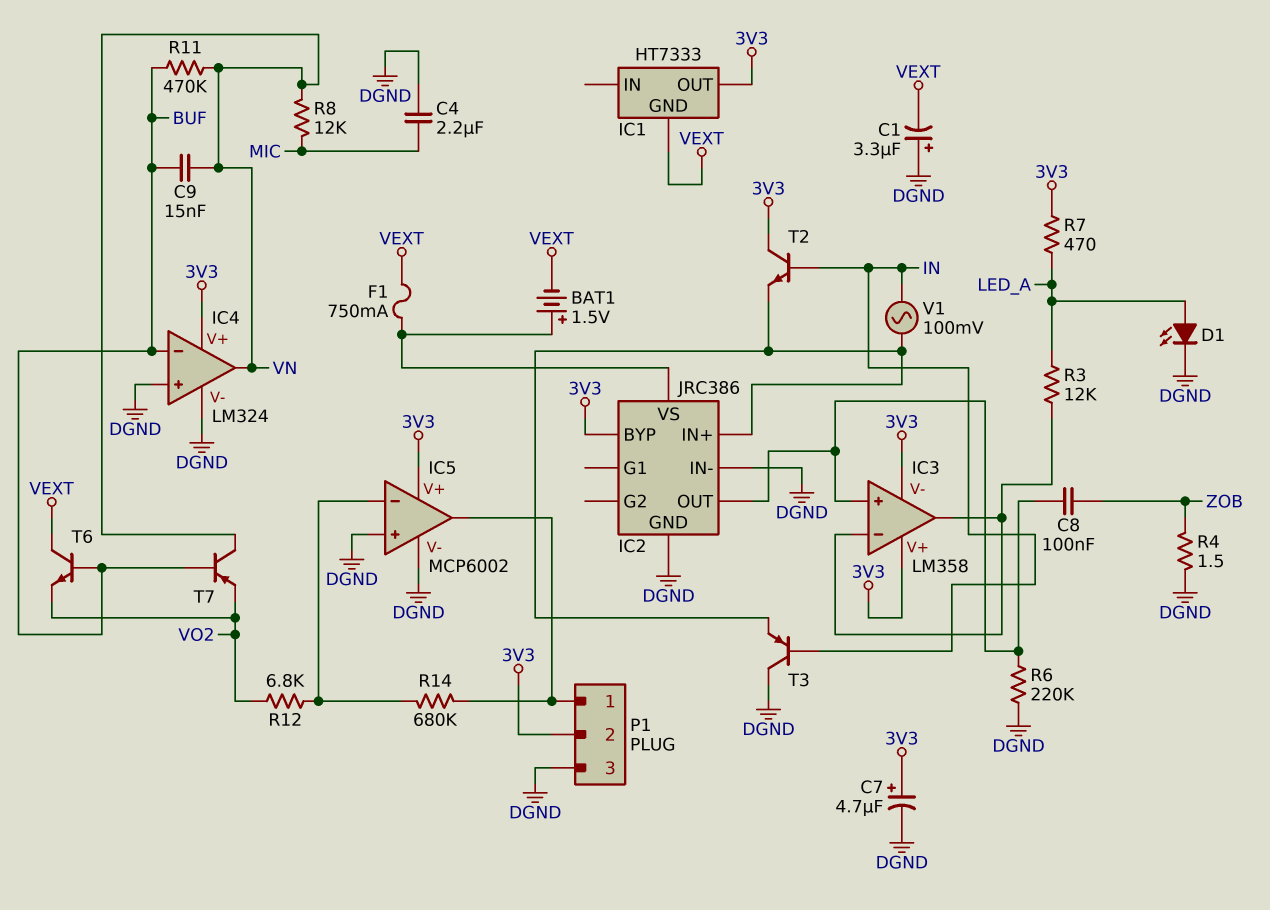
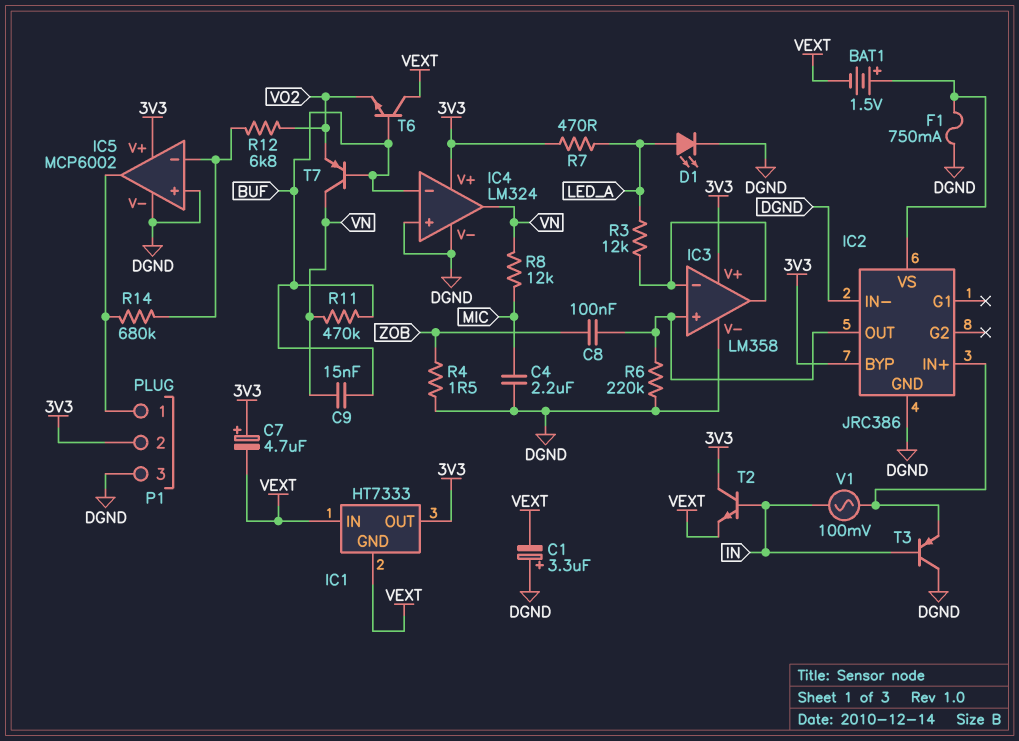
C7: 4.7uF (plus 3V3, minus DGND) -> 4.7uF (plus 3V3, minus VEXT)
F1: 750mA (IC2/VS, VEXT) -> 750mA (DGND, IC2/VS)
IC1 pin IN: none -> VEXT
IC3 pin V-: 3V3 -> DGND
T2: NPN (B IN, C 3V3, E IC2/IN+) -> NPN (B IN, C 3V3, E VEXT)

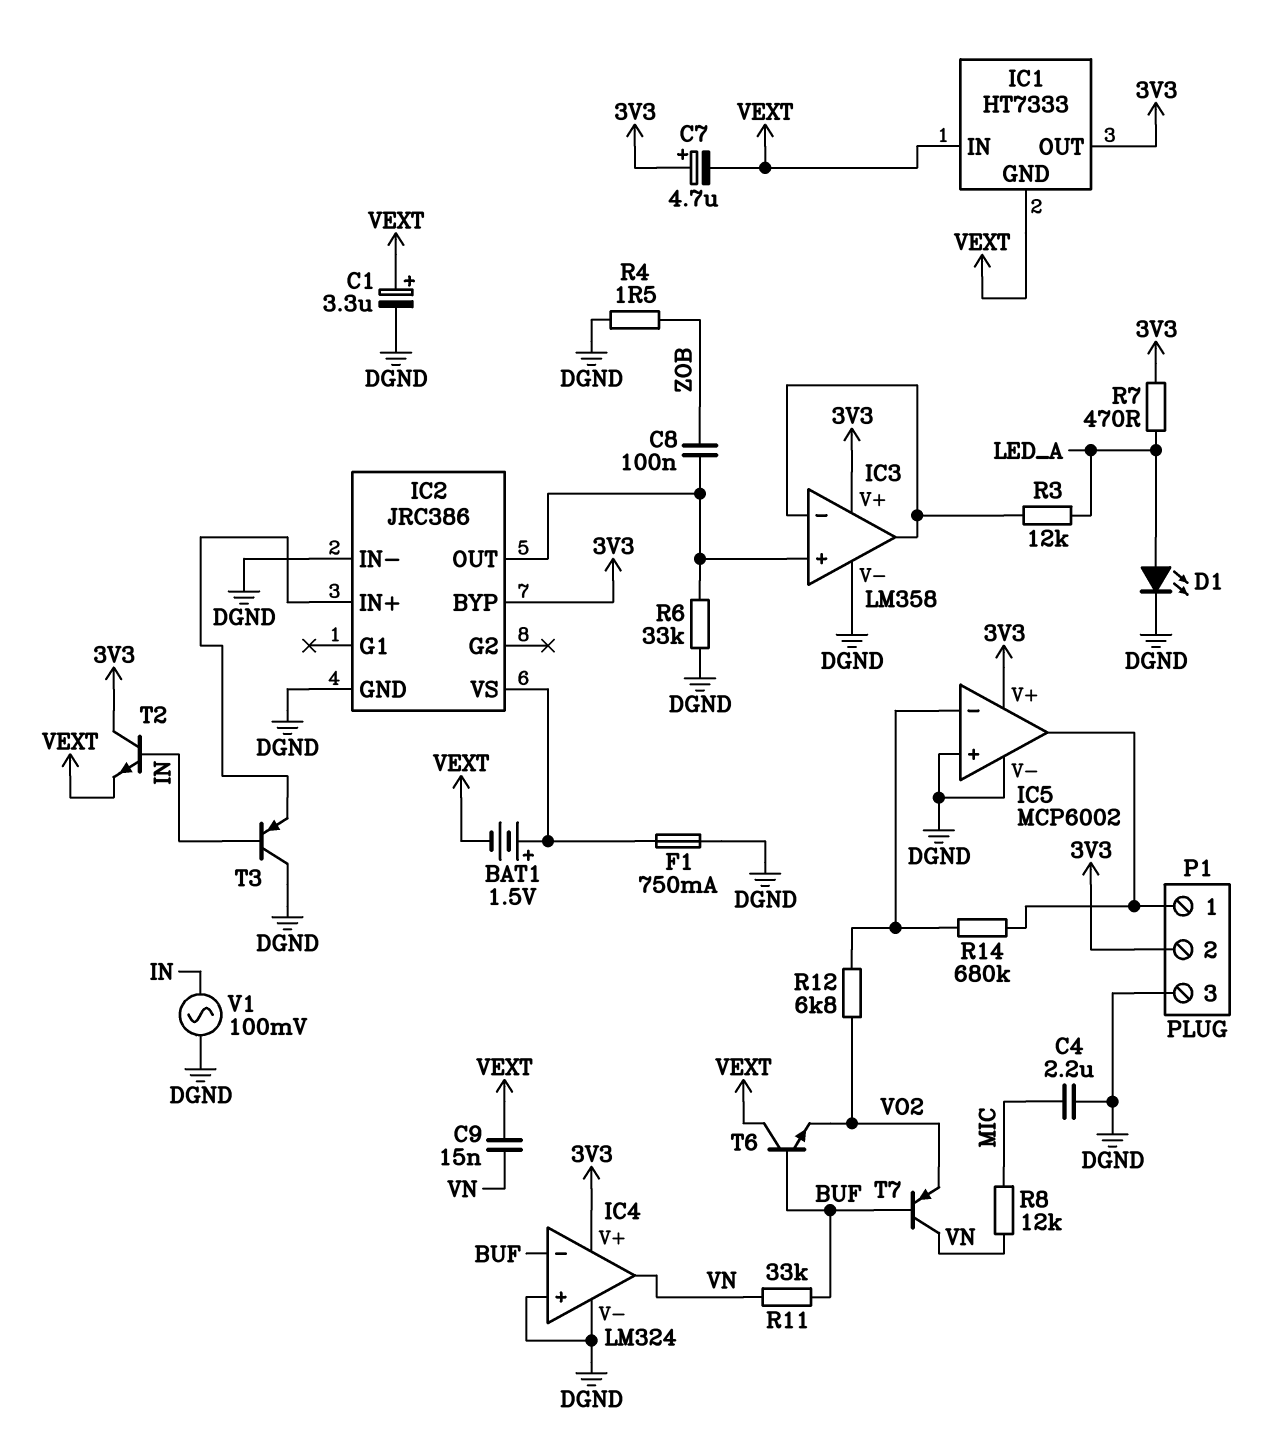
C1: 3.3uF (plus DGND, minus VEXT) -> 3.3uF (plus VEXT, minus DGND)
C9: 15nF (BUF, VN) -> 15nF (VEXT, VN)
R6: 220k (DGND, IC2/OUT) -> 33k (DGND, IC2/OUT)
R11: 470k (BUF, VN) -> 33k (BUF, VN)
V1: AC 100mV (IC2/IN+, IN) -> AC 100mV (DGND, IN)

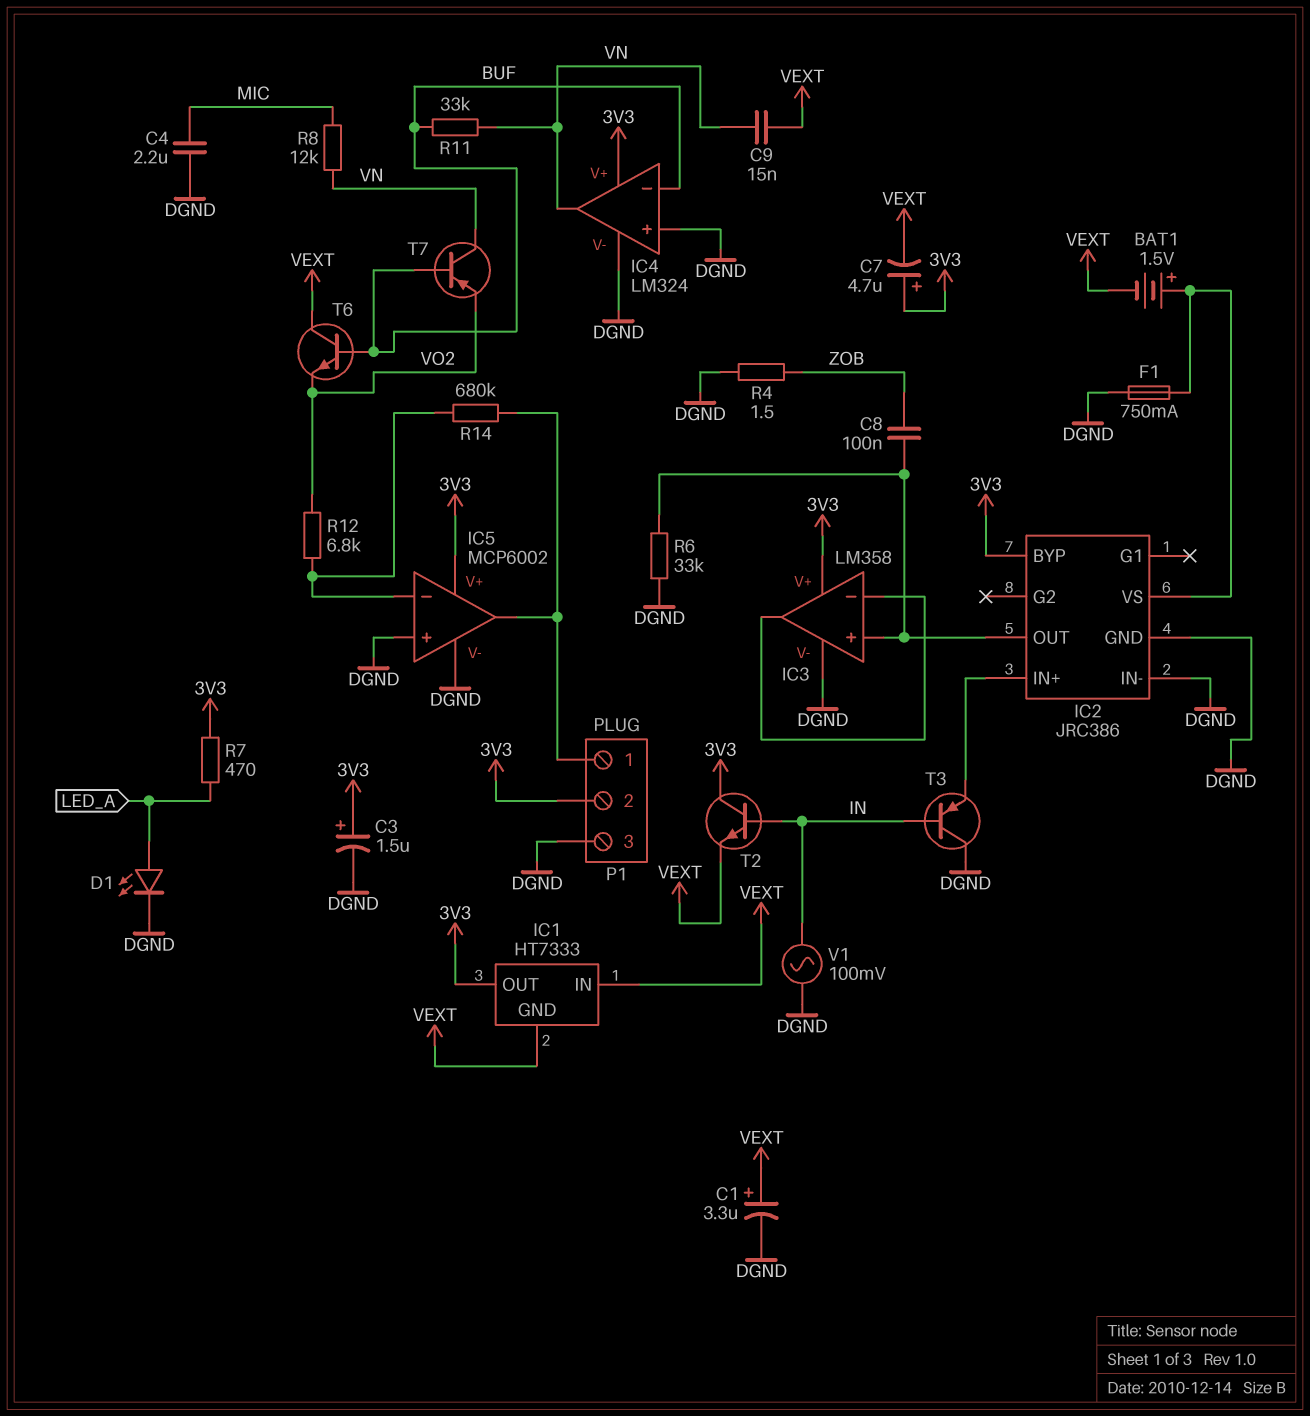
C3: none -> 1.5uF (plus 3V3, minus DGND)
R3: 12k (IC3/in-, LED_A) -> none

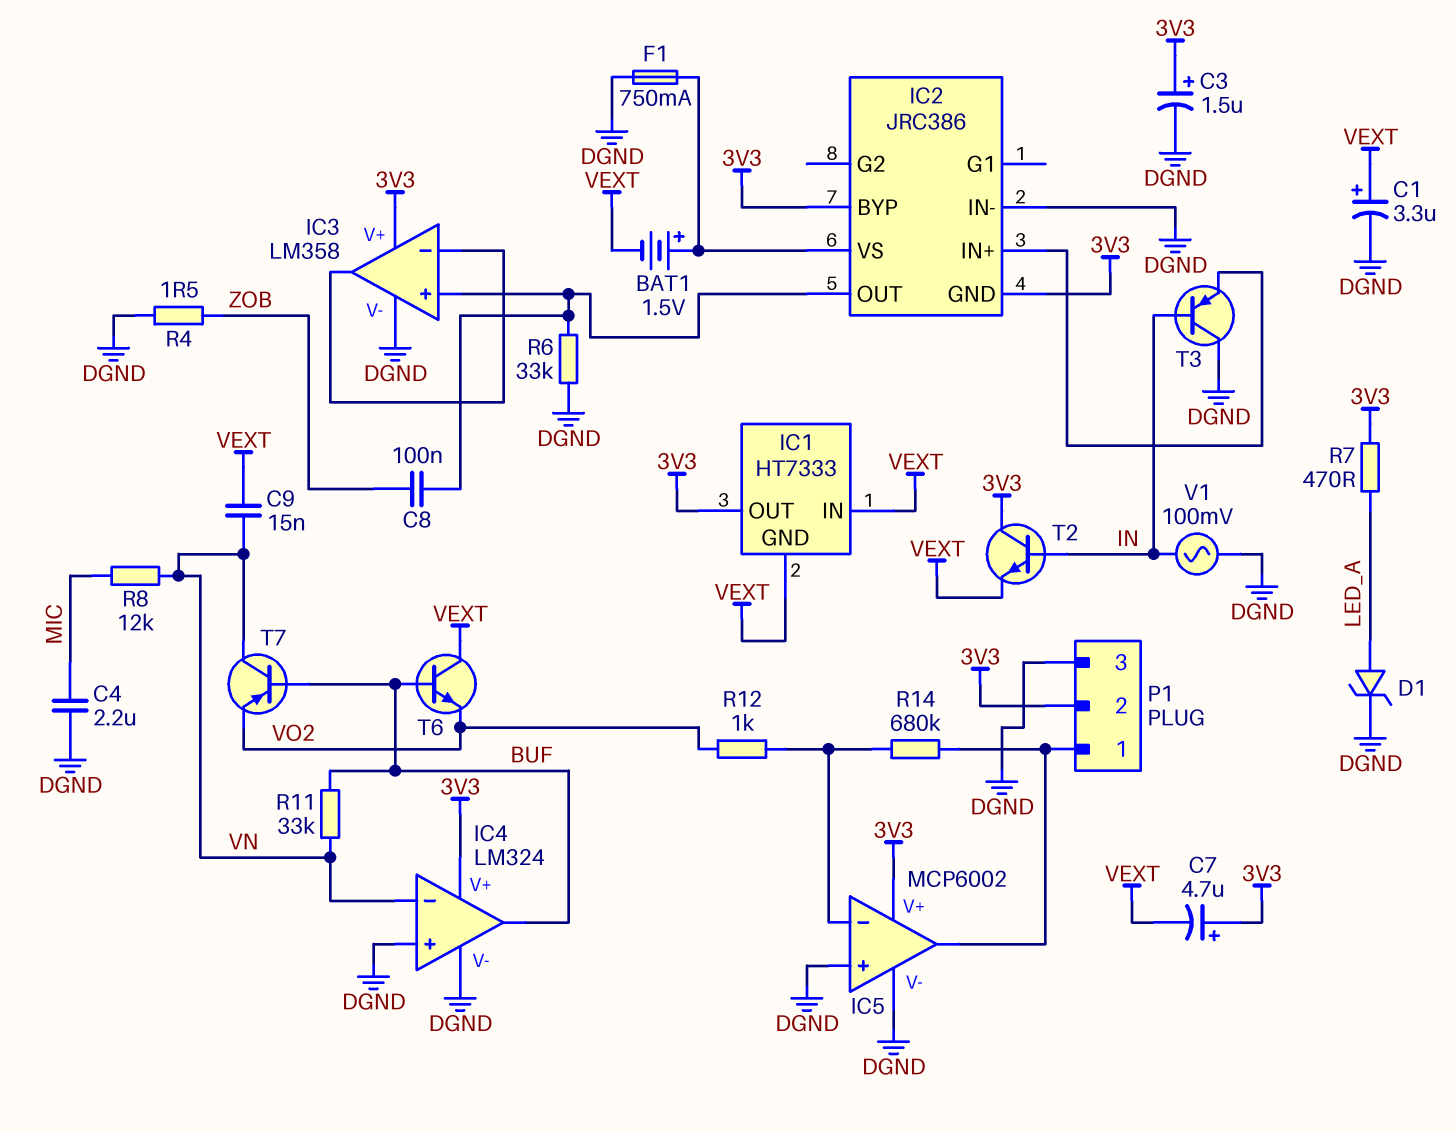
D1: LED (A LED_A, K DGND) -> zener (A LED_A, K DGND)
IC2 pin GND: DGND -> 3V3
IC4 pin in-: BUF -> VN
IC4 pin out: VN -> BUF
R12: 6.8k (IC5/in-, VO2) -> 1k (IC5/in-, VO2)

